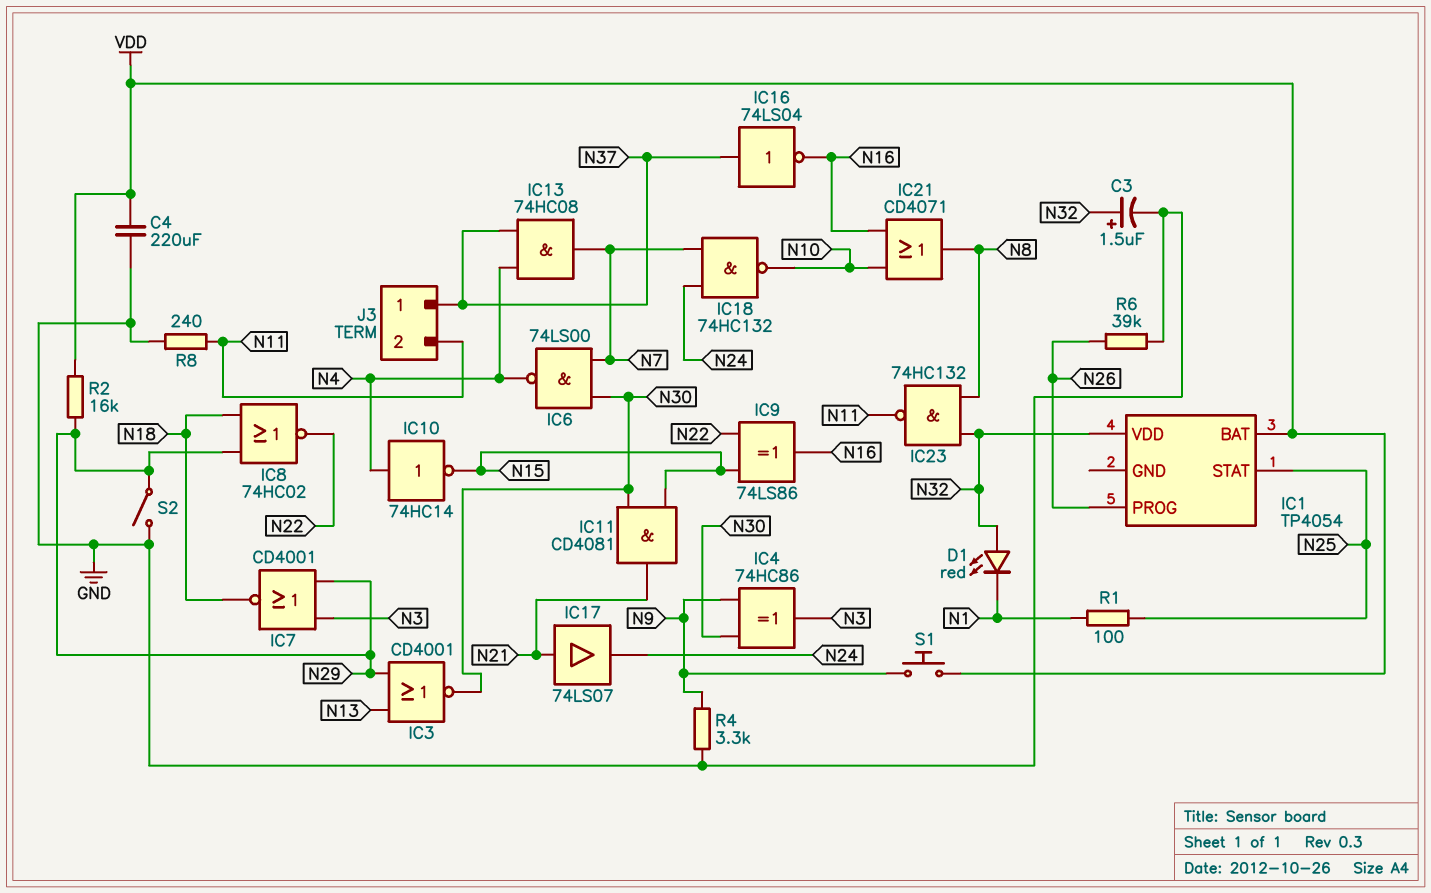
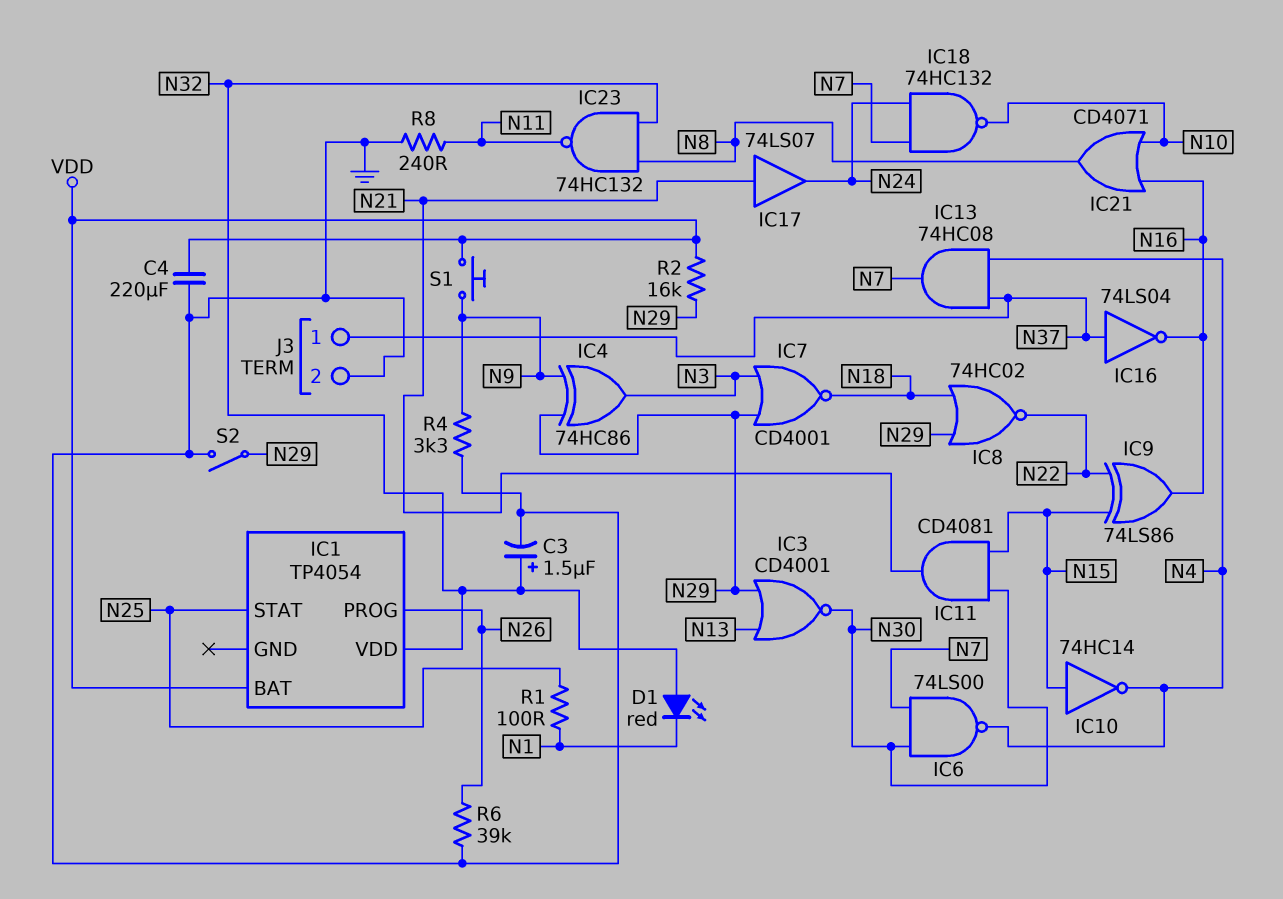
IC4: XOR 74HC86 (in N9, in N30, out N3) -> XOR 74HC86 (in N9, in N29, out N3)
IC10: NOT 74HC14 (in N4, out N15) -> NOT 74HC14 (in N15, out N4)
J3 pin 2: N11 -> GND

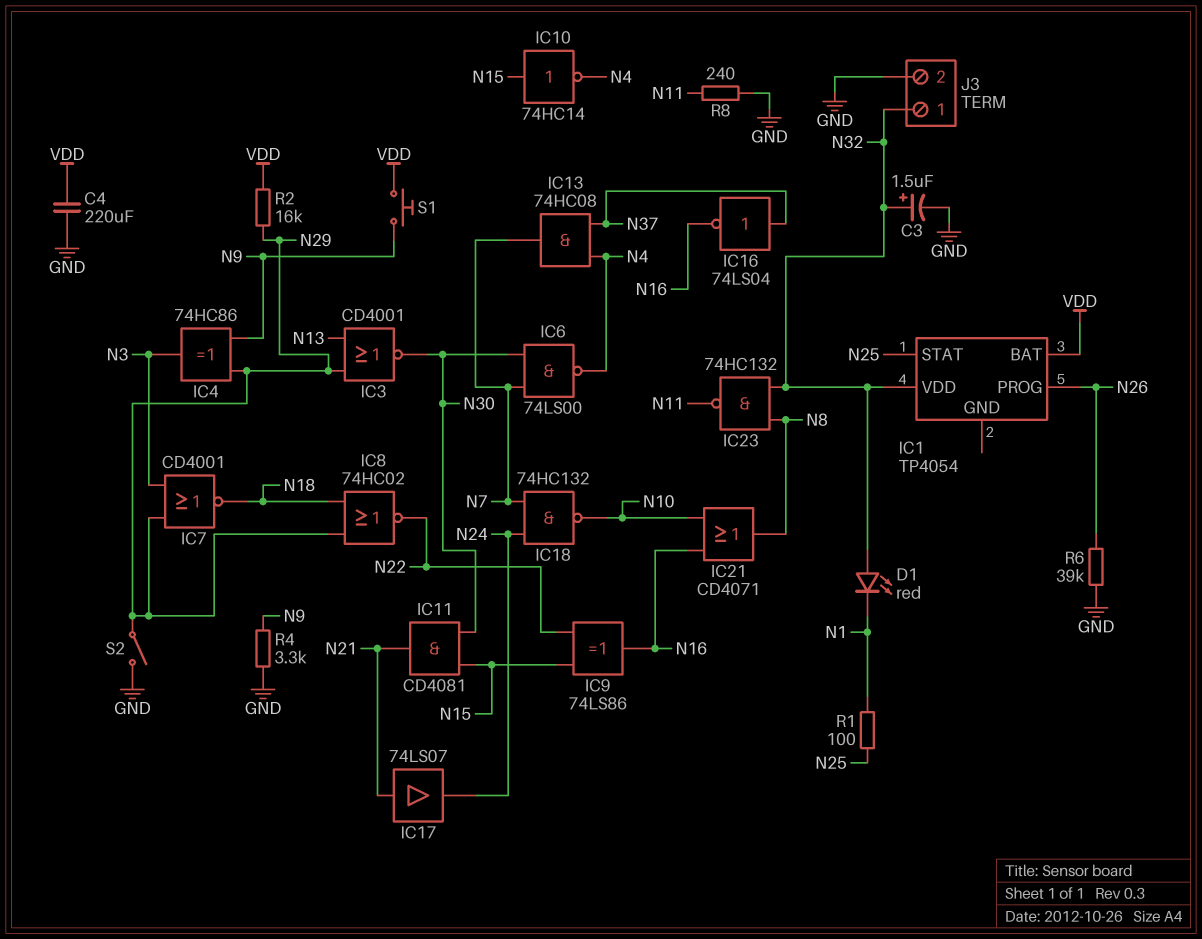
J3 pin 1: N37 -> N32

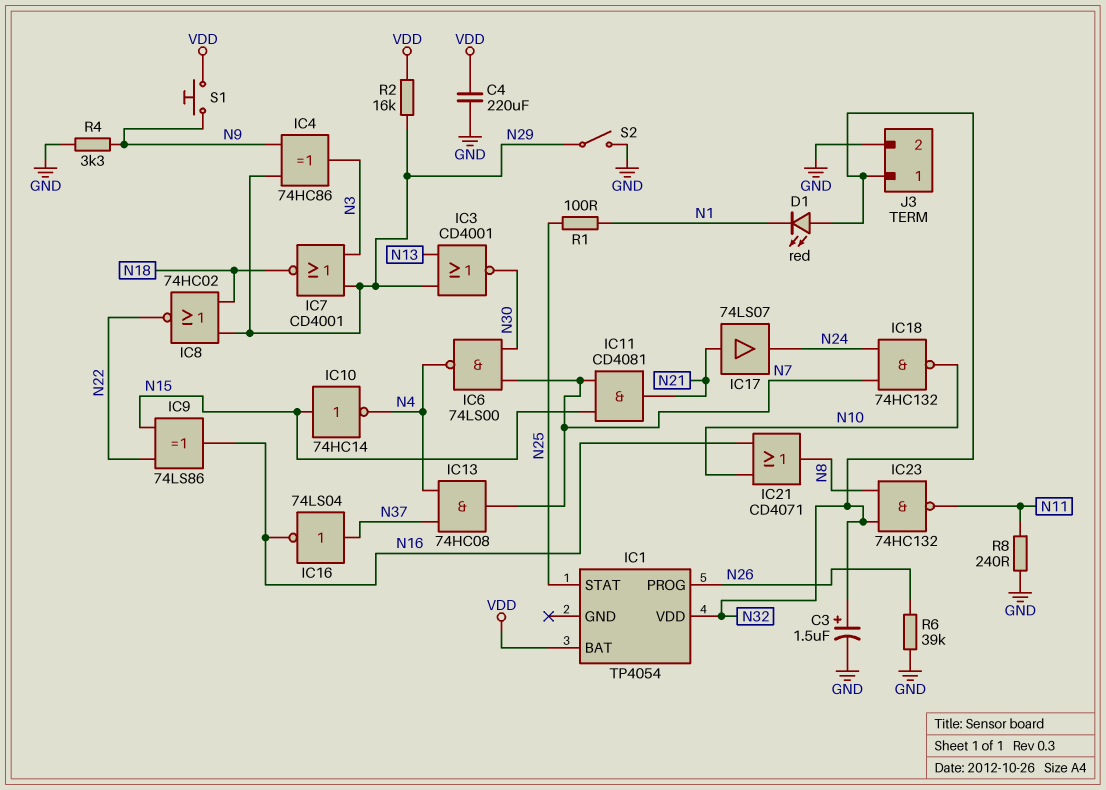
IC11: AND CD4081 (in N15, in N30, out N21) -> AND CD4081 (in N7, in N15, out N21)

